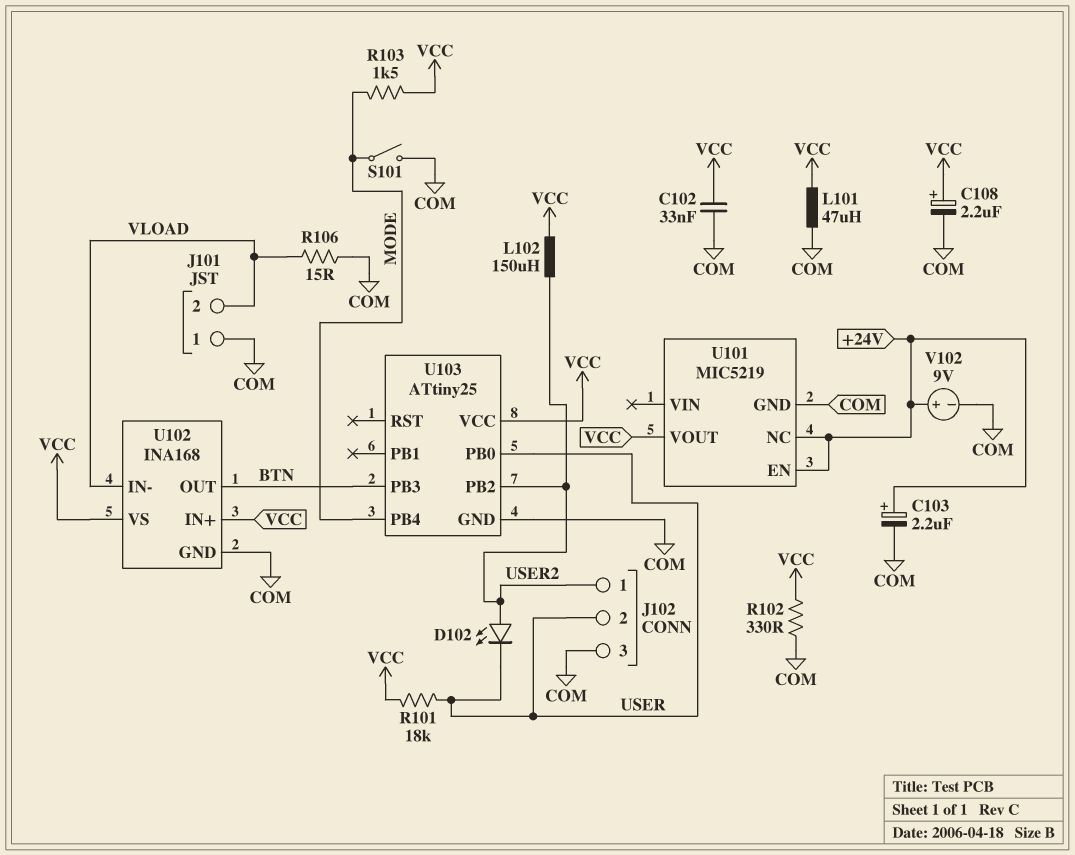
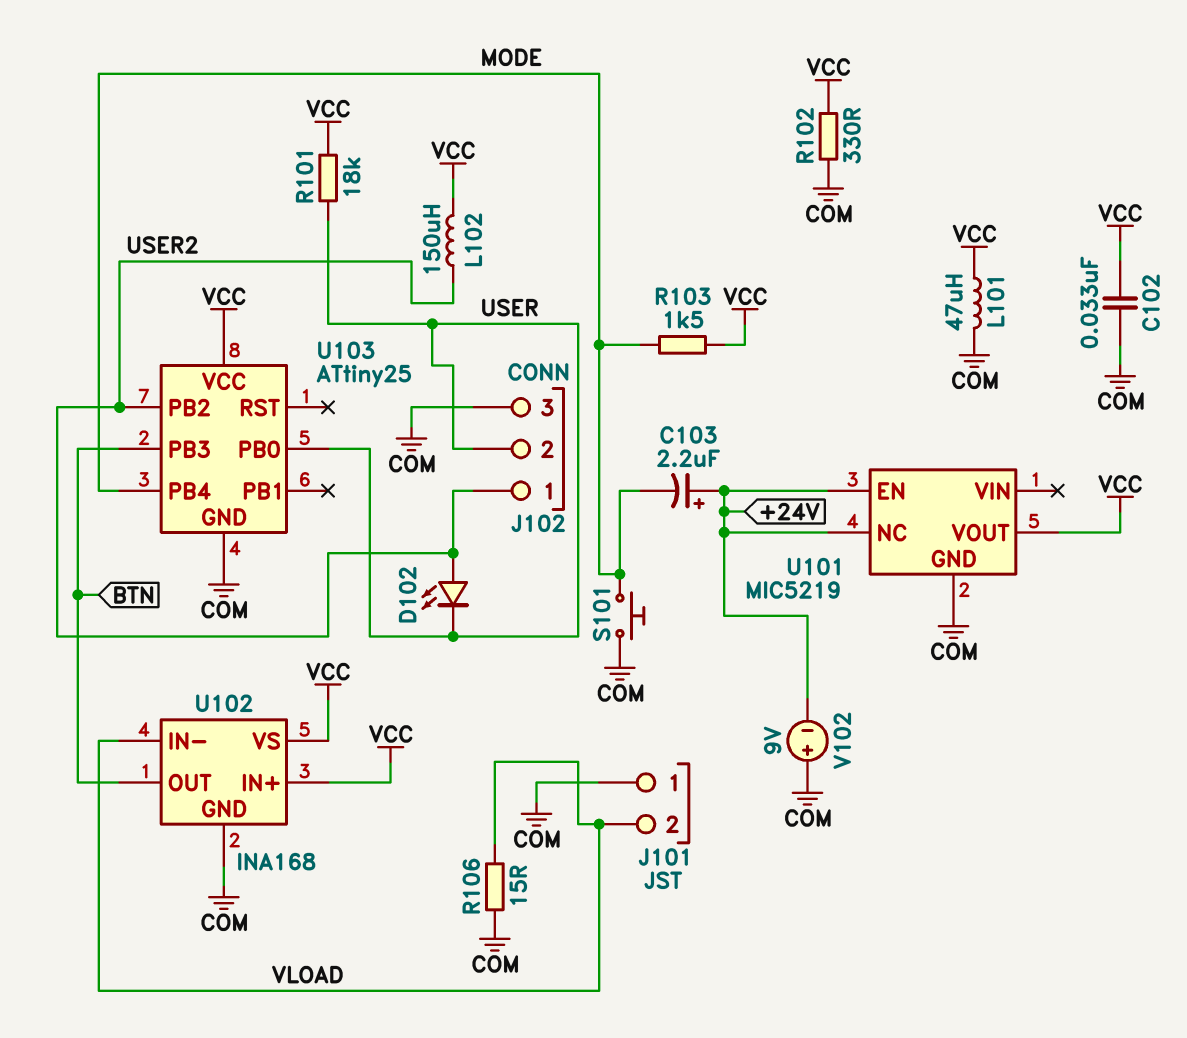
C103: 2.2uF (plus +24V, minus COM) -> 2.2uF (plus +24V, minus MODE)
C108: 2.2uF (plus VCC, minus COM) -> none
S101: switch (COM, MODE) -> button (COM, MODE)
V102: 9V (plus +24V, minus COM) -> 9V (plus COM, minus +24V)

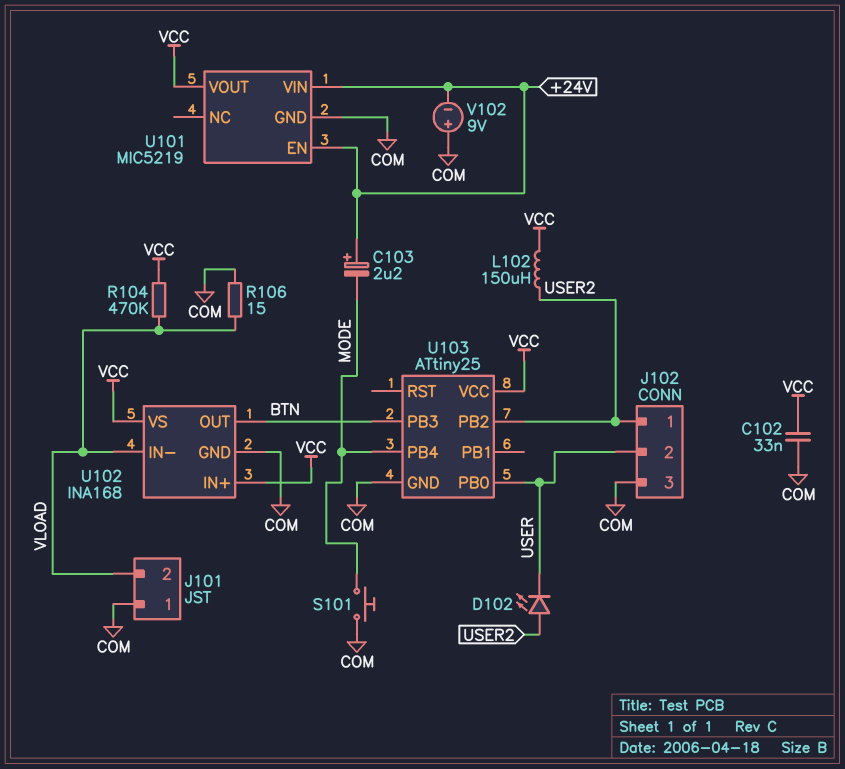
L101: 47uH (COM, VCC) -> none
R101: 18k (USER, VCC) -> none
R102: 330 (COM, VCC) -> none
R103: 1.5k (MODE, VCC) -> none
R104: none -> 470k (VCC, VLOAD)
U101 pin NC: +24V -> none
U101 pin VIN: none -> +24V

